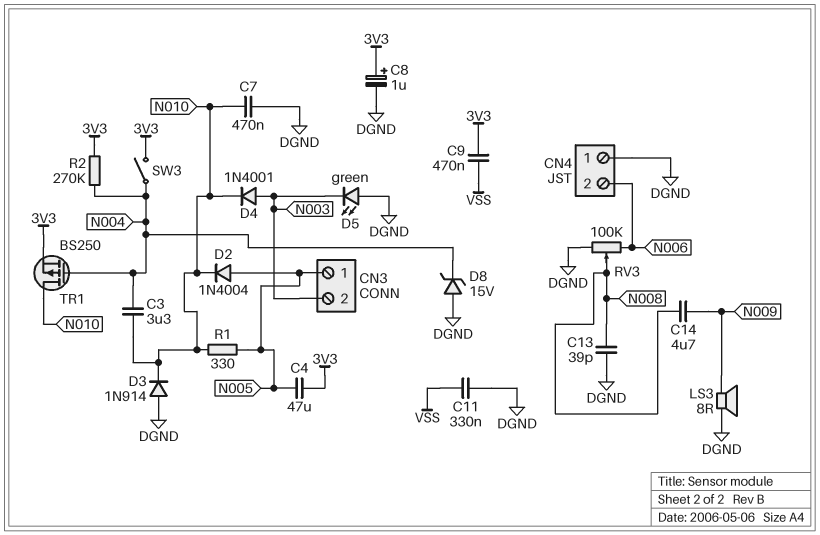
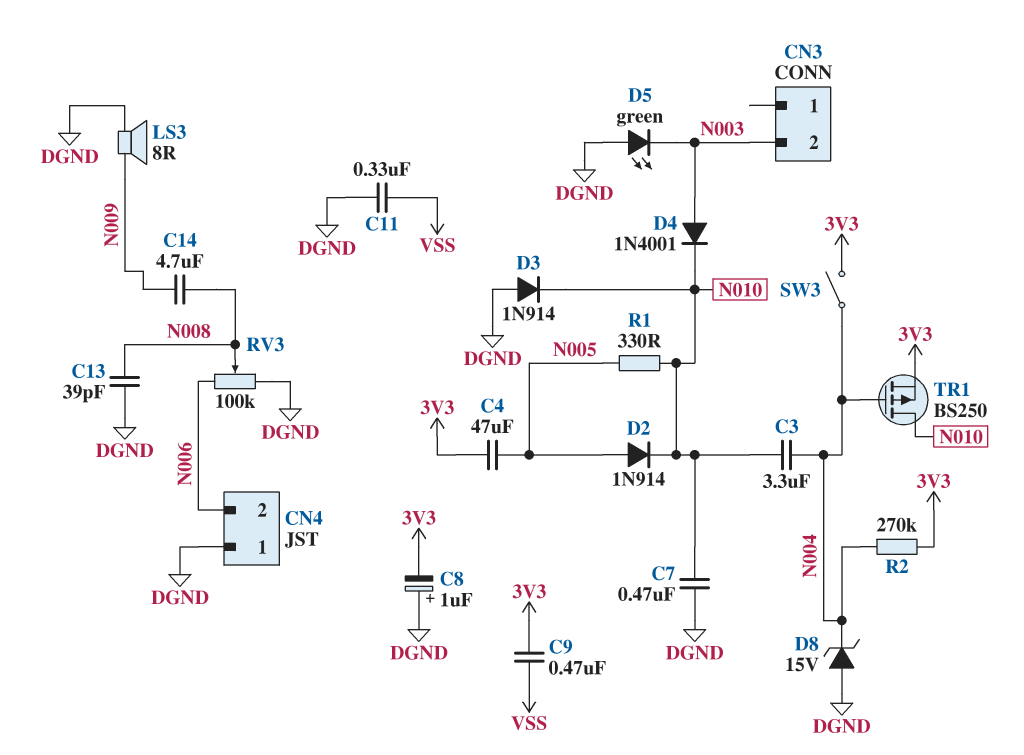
C8: 1uF (plus 3V3, minus DGND) -> 1uF (plus DGND, minus 3V3)
CN3 pin 1: N005 -> none
D2: diode 1N4004 (A N005, K N010) -> diode 1N914 (A N005, K N010)

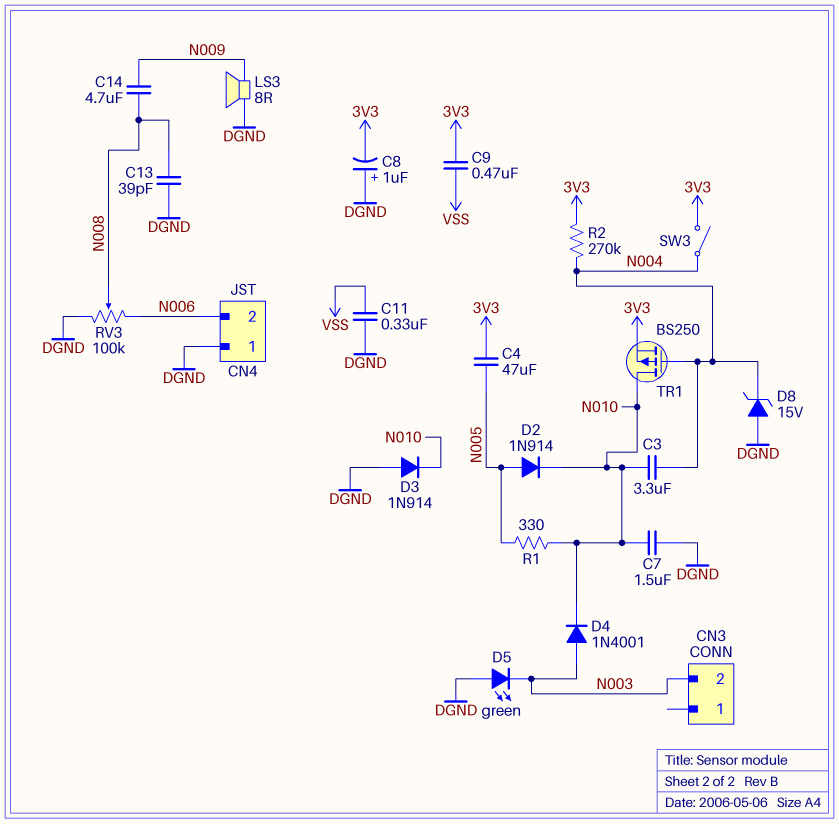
C7: 470nF (DGND, N010) -> 1.5uF (DGND, N010)

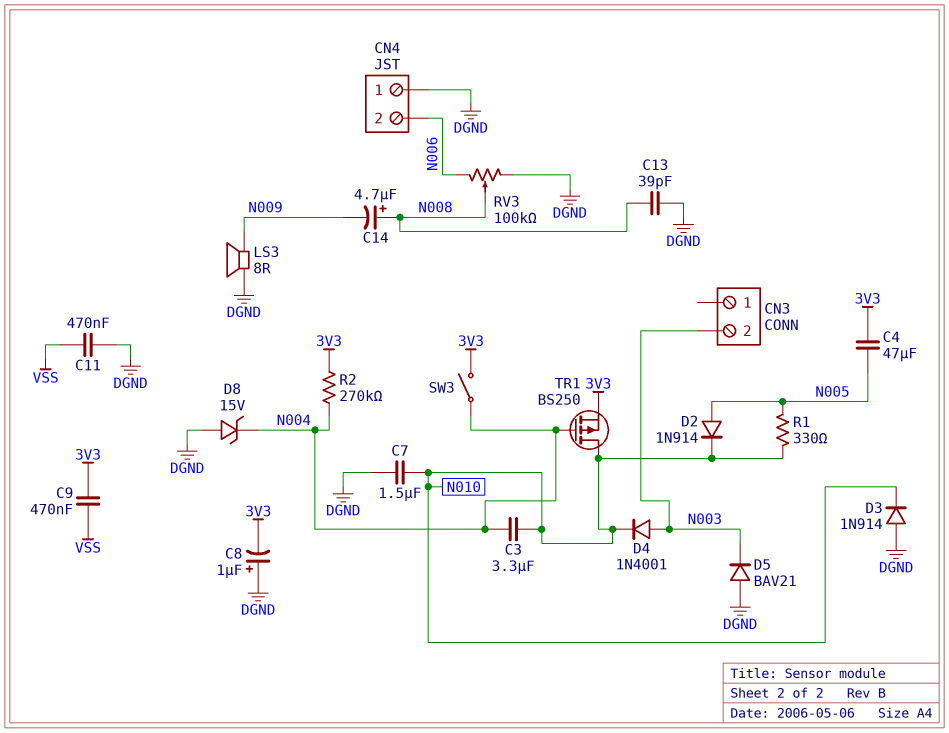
C11: 330nF (DGND, VSS) -> 470nF (DGND, VSS)
C14: 4.7uF (N008, N009) -> 4.7uF (plus N008, minus N009)
D5: LED green (A DGND, K N003) -> diode BAV21 (A DGND, K N003)

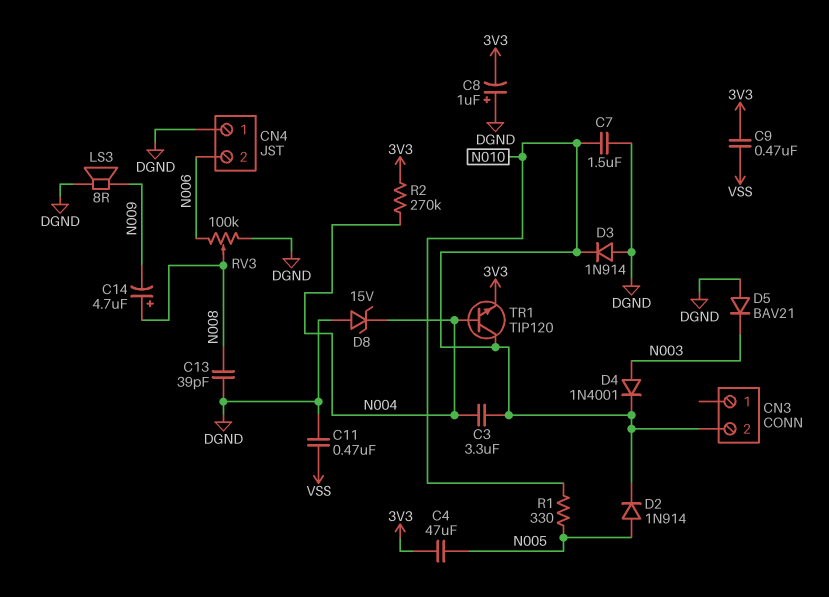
CN3 pin 2: N003 -> N010
SW3: switch (3V3, N004) -> none
TR1: PMOS BS250 (G N004, D N010, S 3V3) -> NPN TIP120 (B N004, C N010, E 3V3)

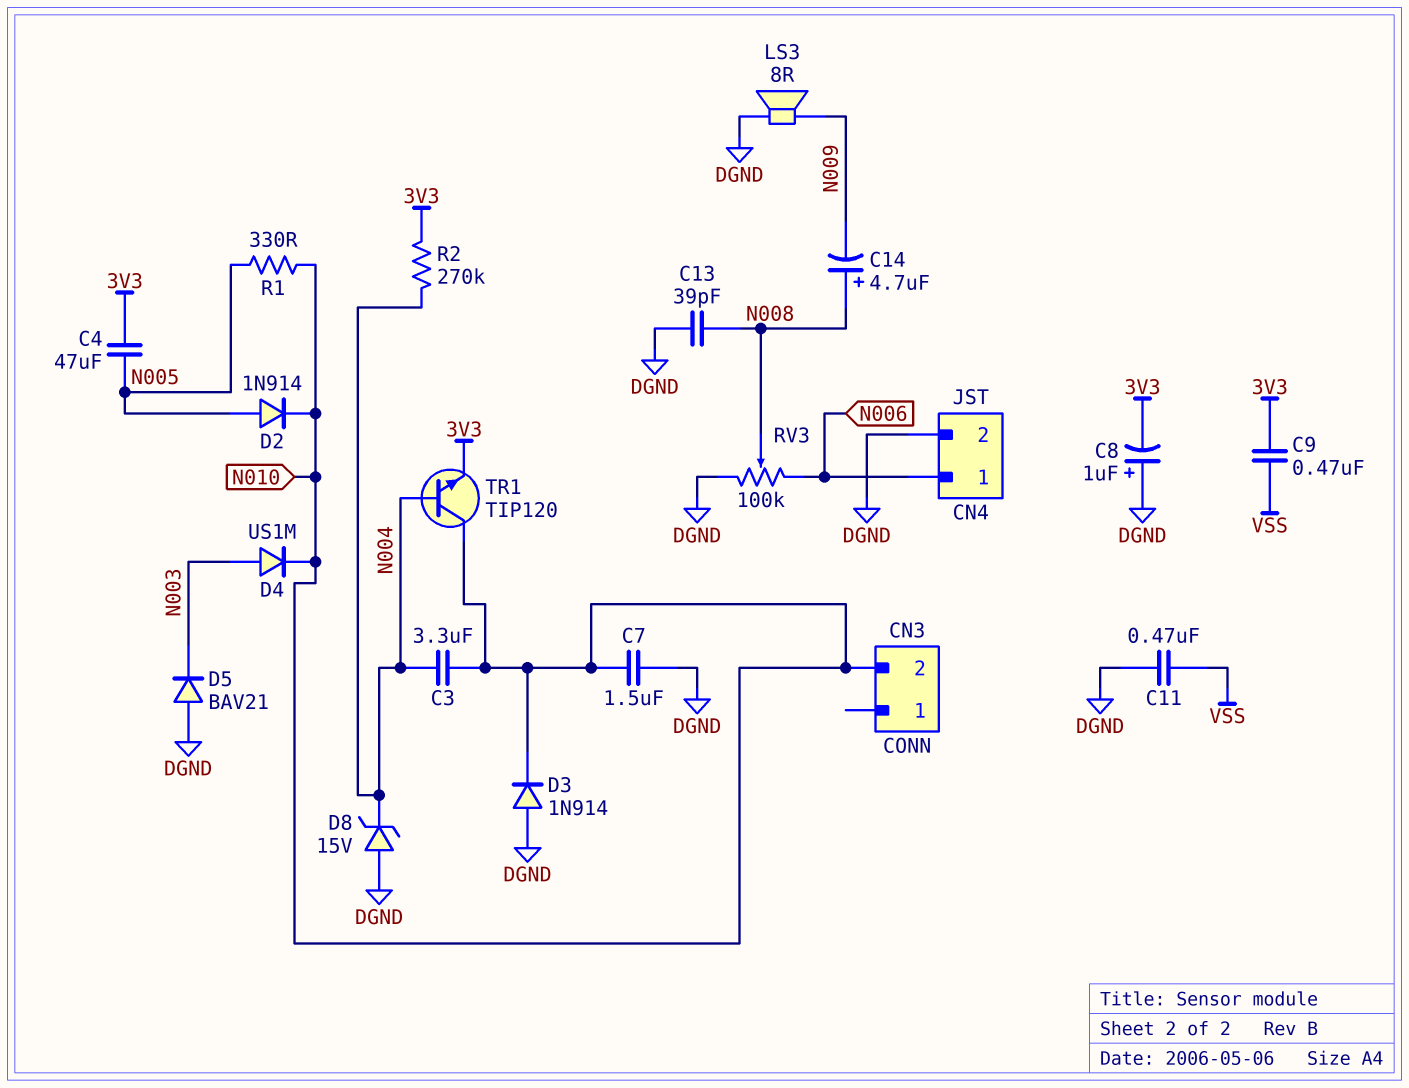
CN4 pin 1: DGND -> N006
CN4 pin 2: N006 -> DGND
D4: diode 1N4001 (A N003, K N010) -> diode US1M (A N003, K N010)

